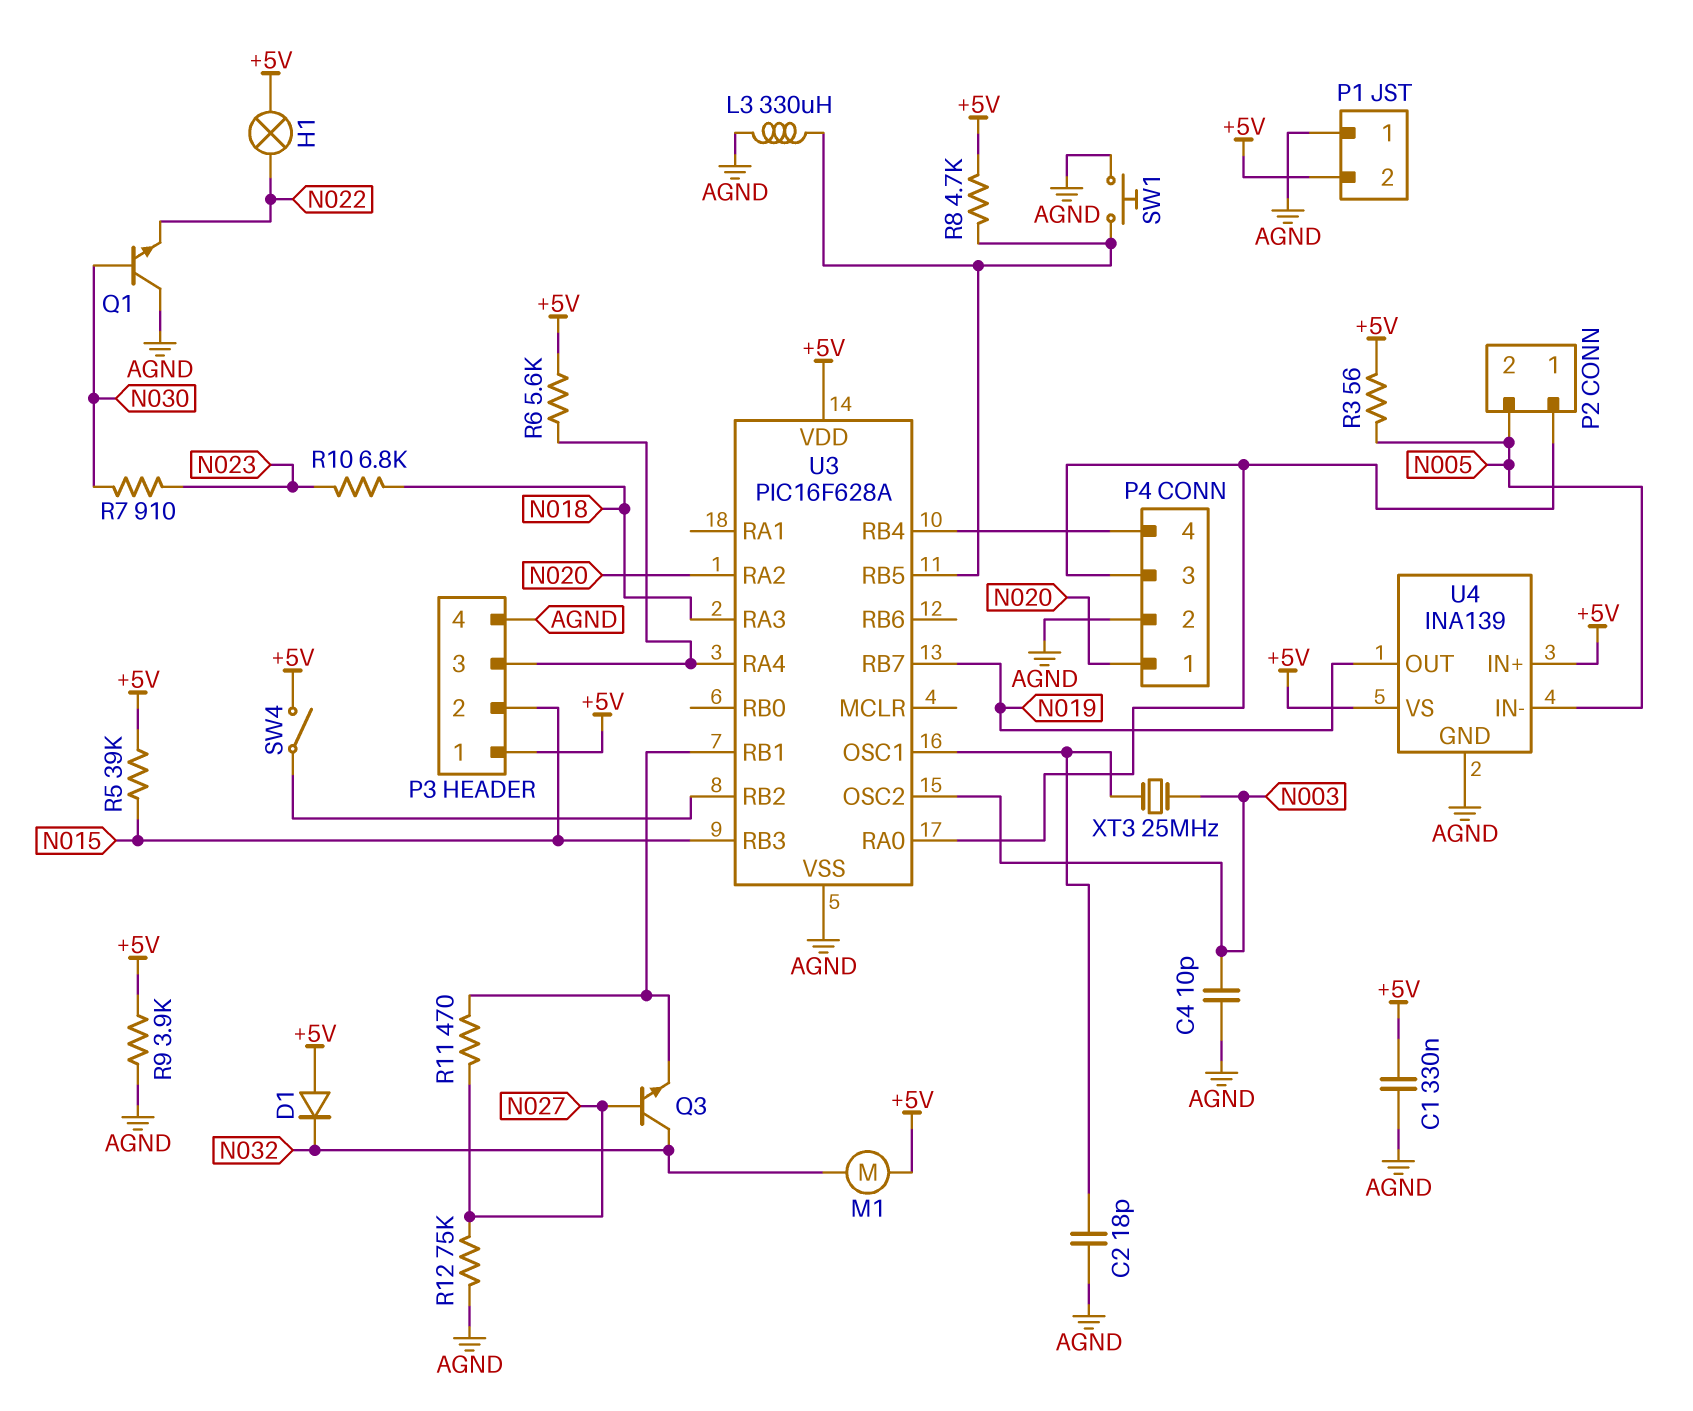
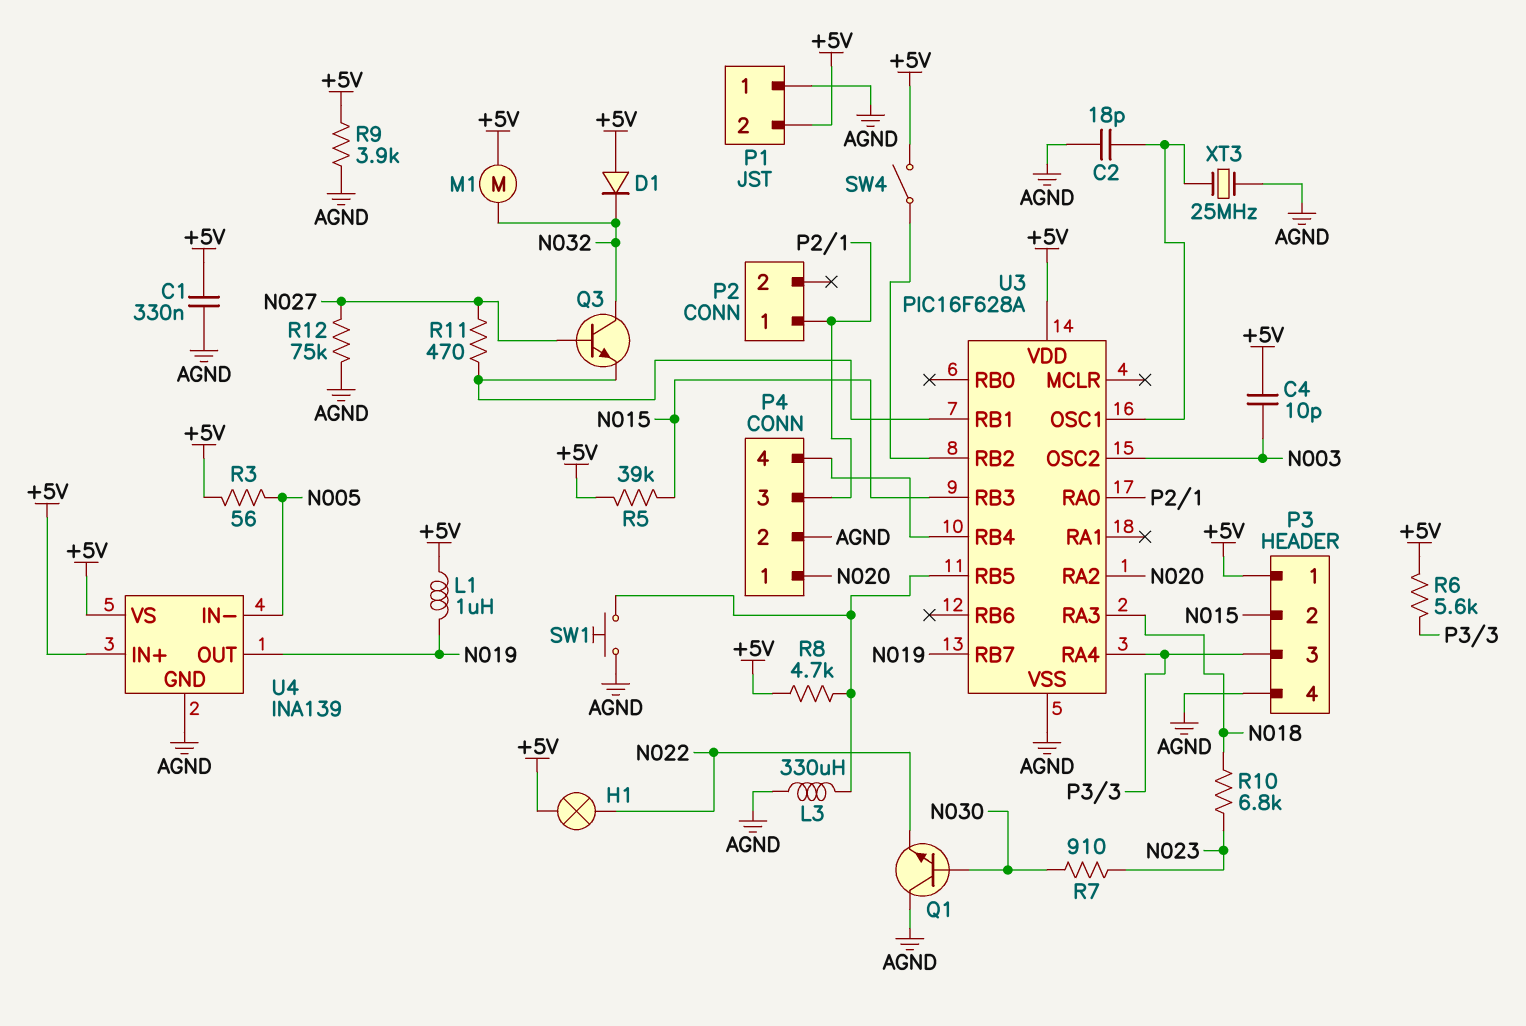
C4: 10pF (AGND, N003) -> 10pF (+5V, N003)
L1: none -> 1uH (+5V, N019)
P2 pin 2: N005 -> none
XT3: 25MHz (N003, U3/OSC1) -> 25MHz (AGND, U3/OSC1)

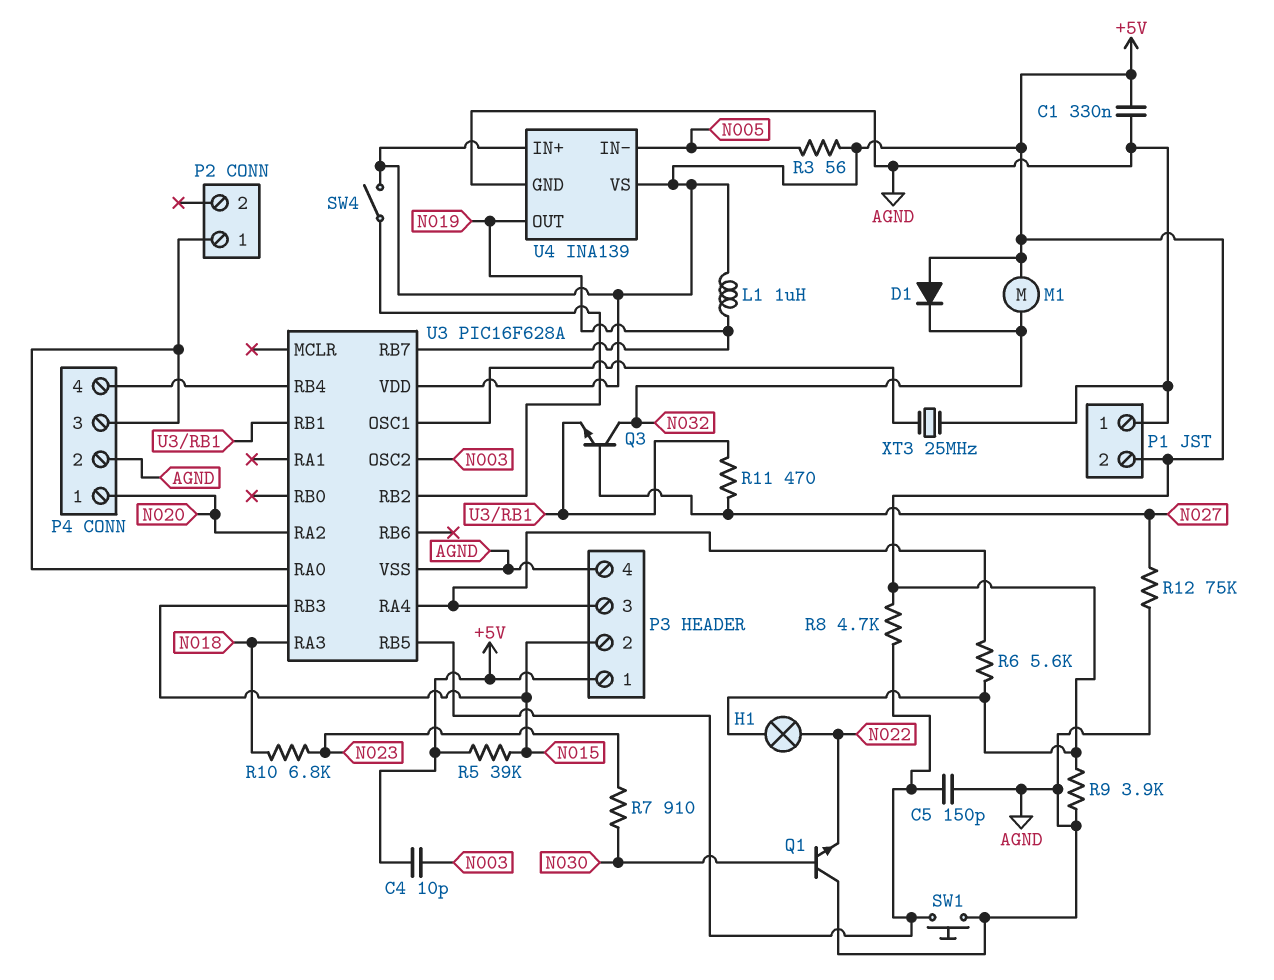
C2: 18pF (AGND, U3/OSC1) -> none
C5: none -> 150pF (AGND, U3/RB5)
L3: 330uH (AGND, U3/RB5) -> none

